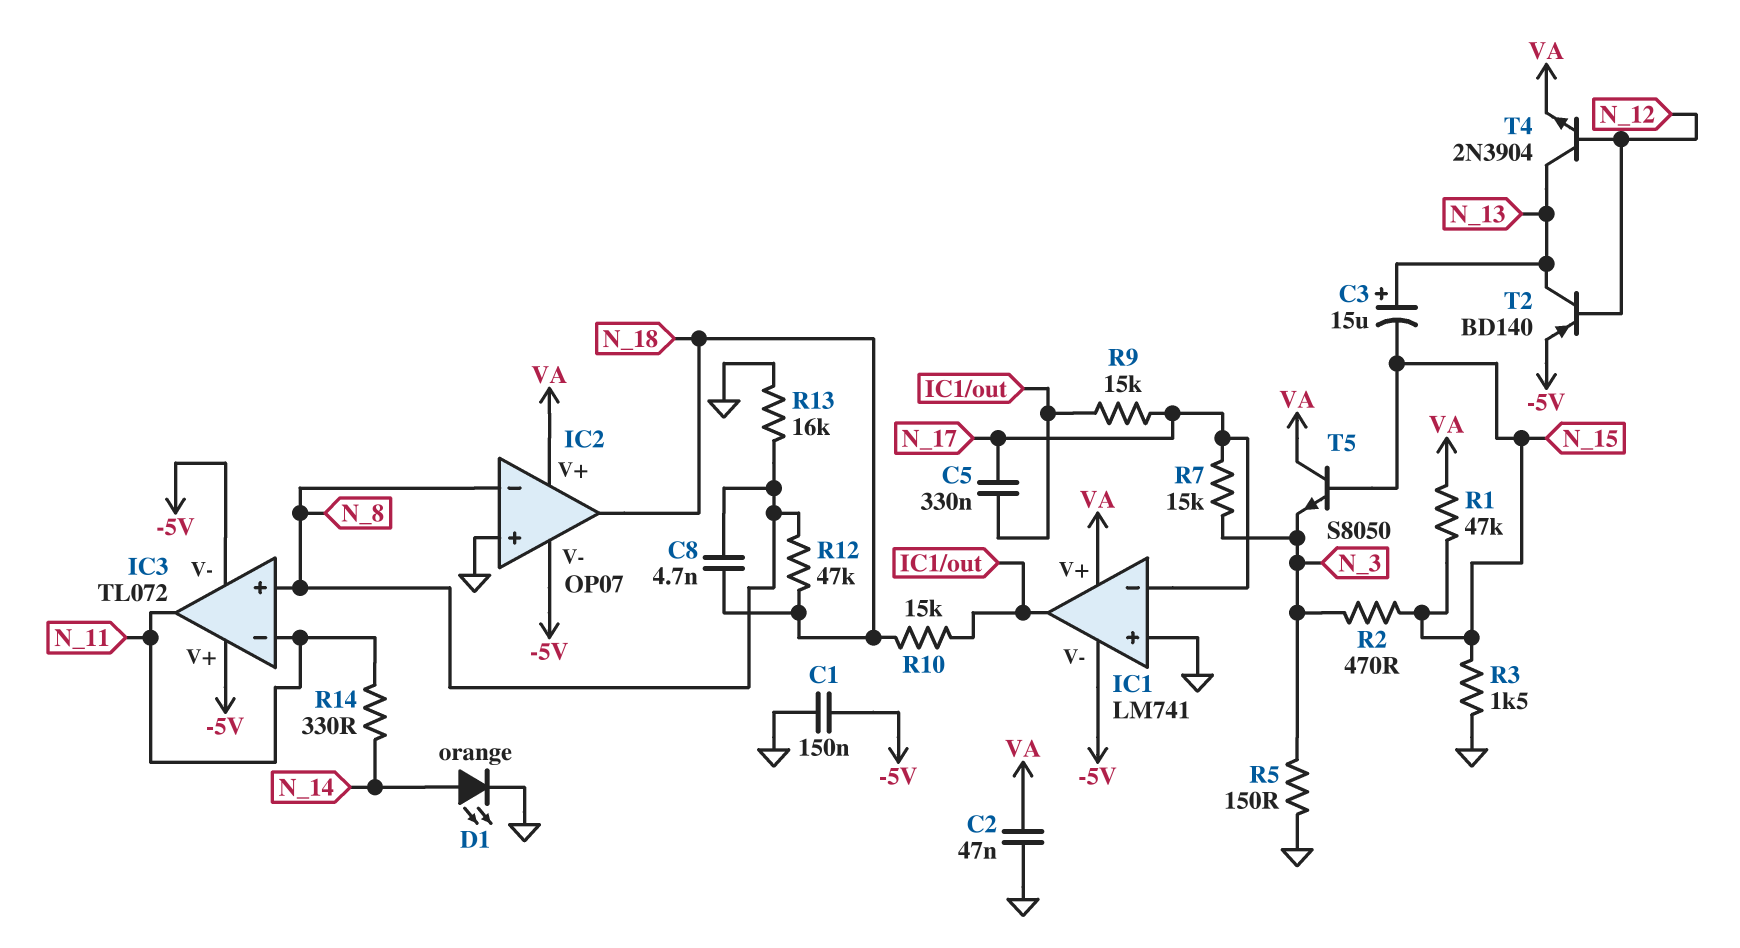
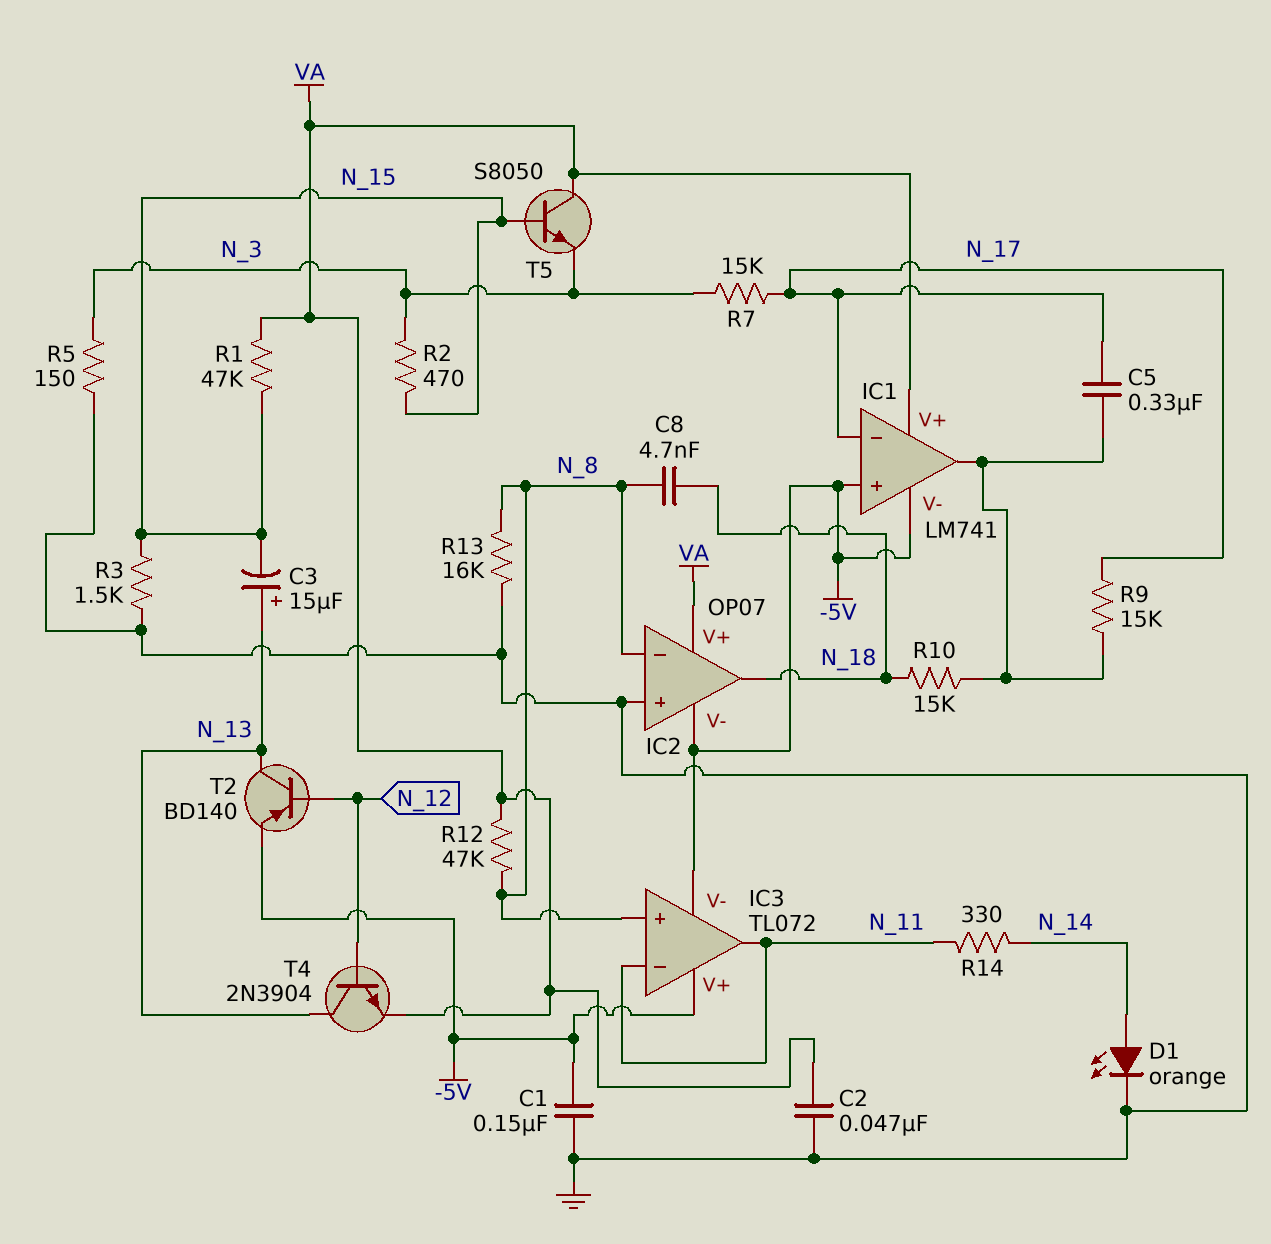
IC1 pin in+: GND -> -5V
R12: 47k (N_8, N_18) -> 47k (N_8, VA)

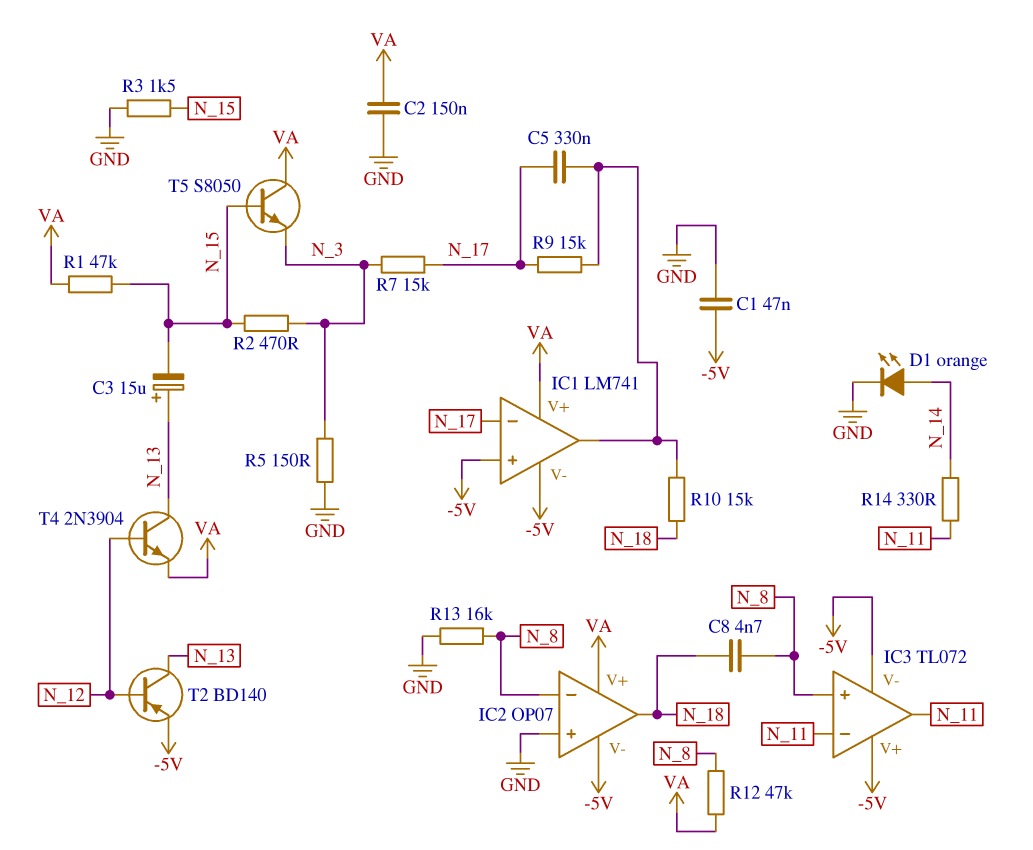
C1: 150nF (-5V, GND) -> 47nF (-5V, GND)
C2: 47nF (GND, VA) -> 150nF (GND, VA)

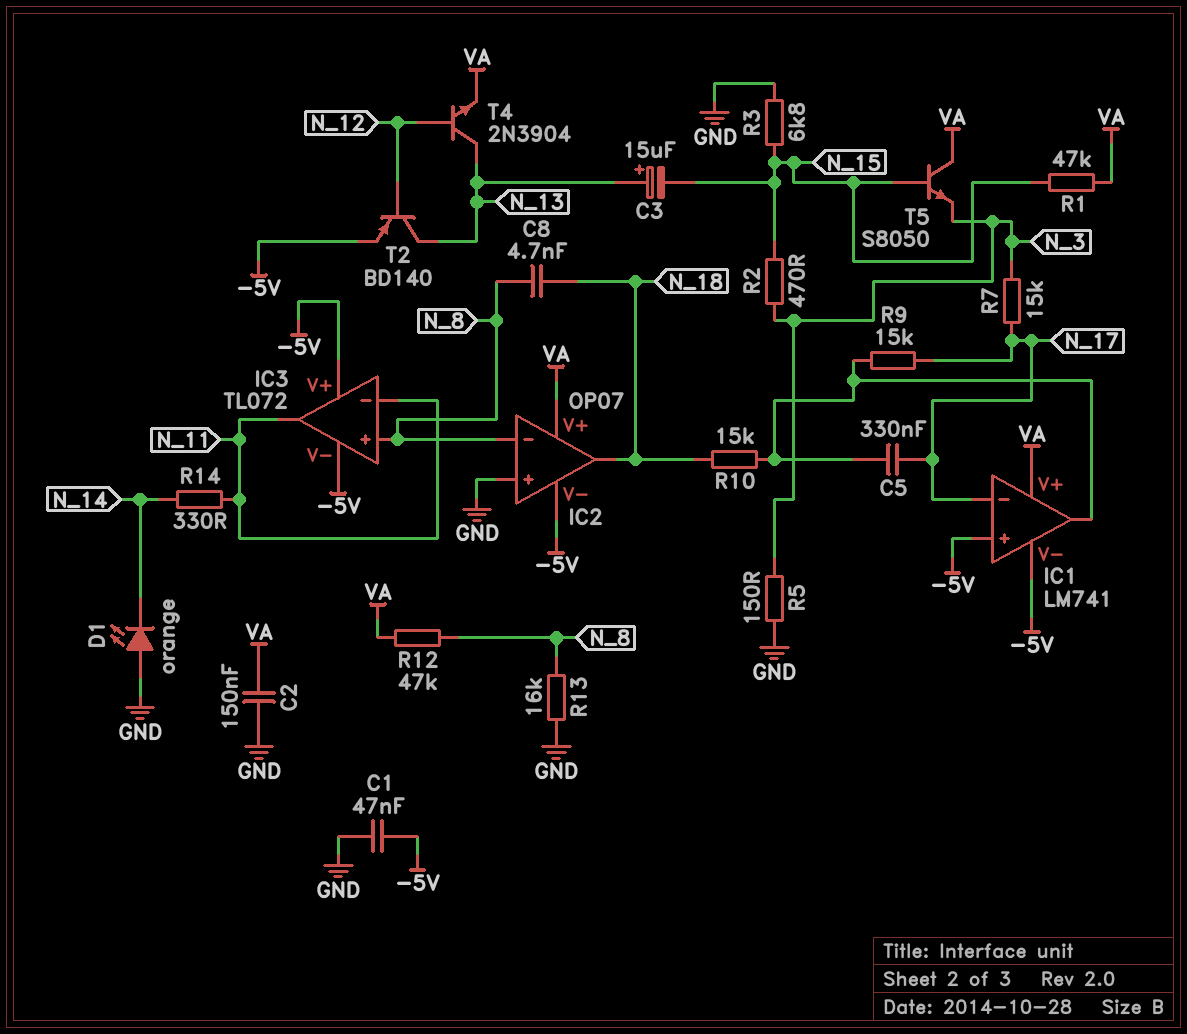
D1: LED orange (A N_14, K GND) -> LED orange (A GND, K N_14)
R3: 1.5k (GND, N_15) -> 6.8k (GND, N_15)

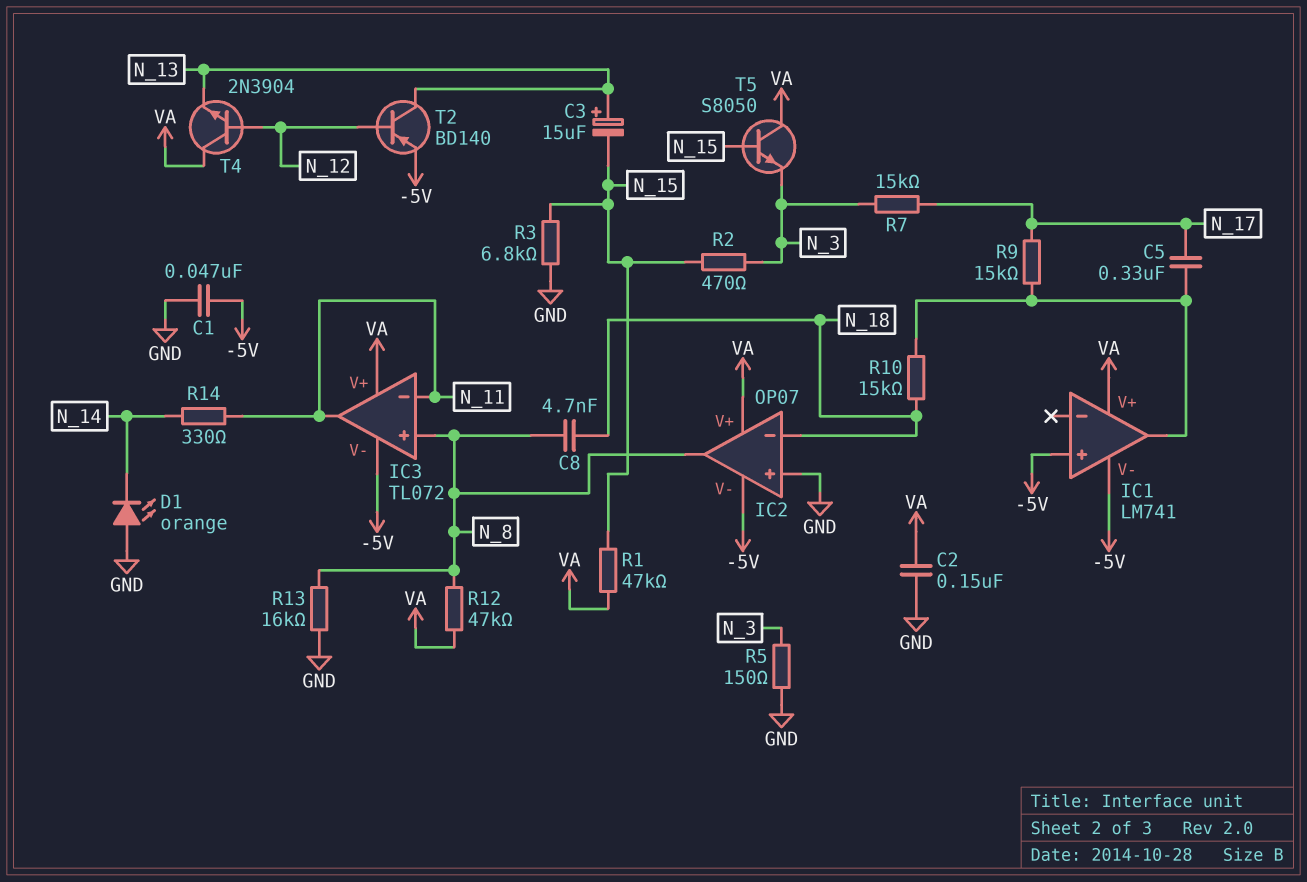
IC1 pin in-: N_17 -> none
IC2 pin in-: N_8 -> N_18
IC2 pin out: N_18 -> N_8
IC3 pin V+: -5V -> VA
T4: NPN 2N3904 (B N_12, C N_13, E VA) -> NPN 2N3904 (B N_12, C VA, E N_13)

